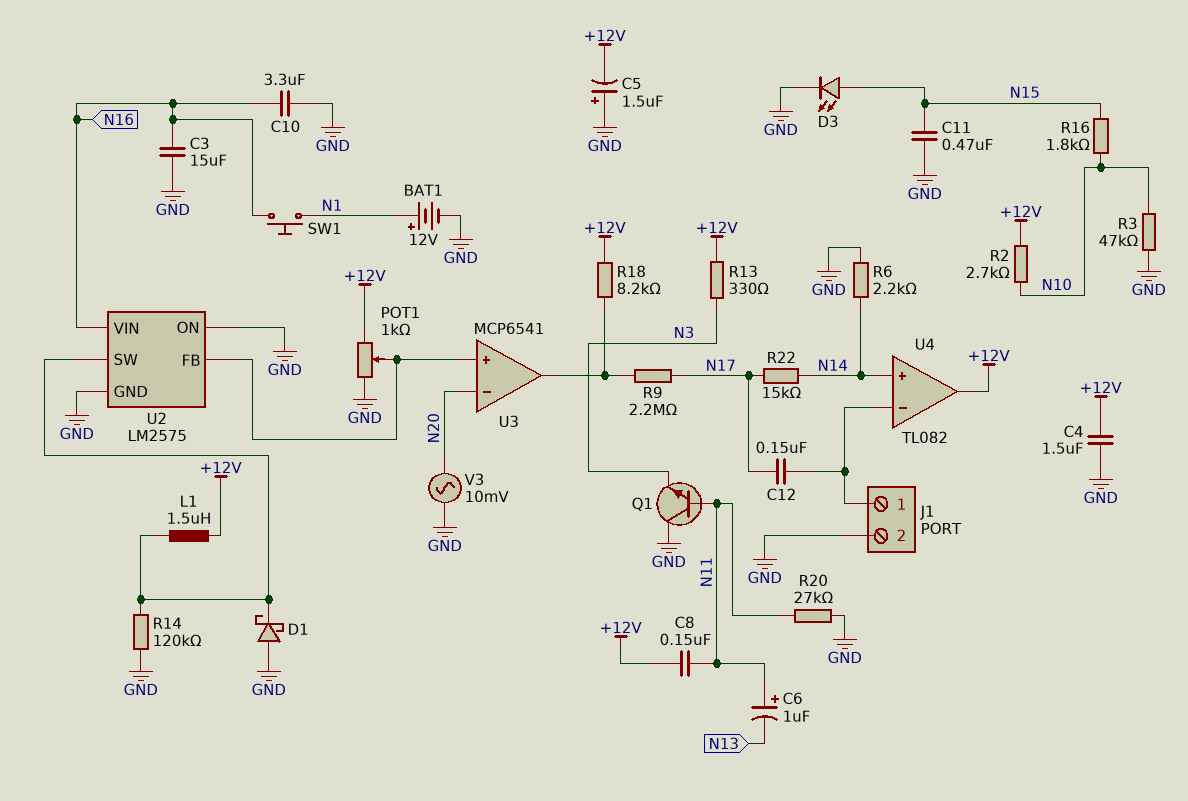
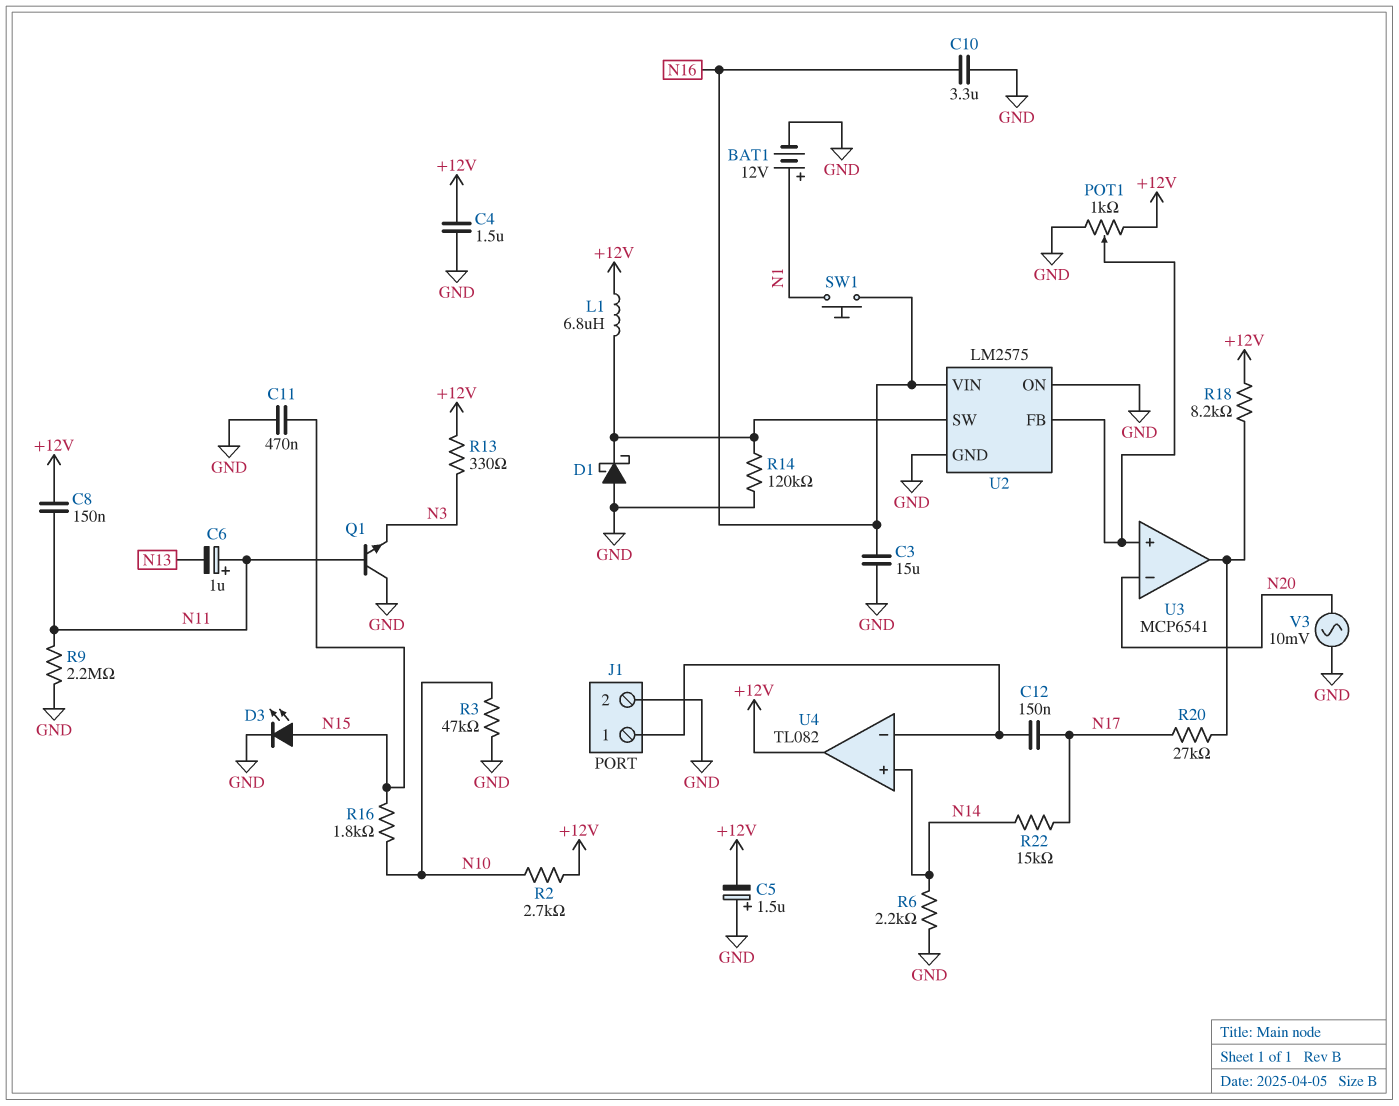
L1: 1.5uH (+12V, U2/SW) -> 6.8uH (+12V, U2/SW)
R9: 2.2M (N17, U3/out) -> 2.2M (GND, N11)
R20: 27k (GND, N11) -> 27k (N17, U3/out)

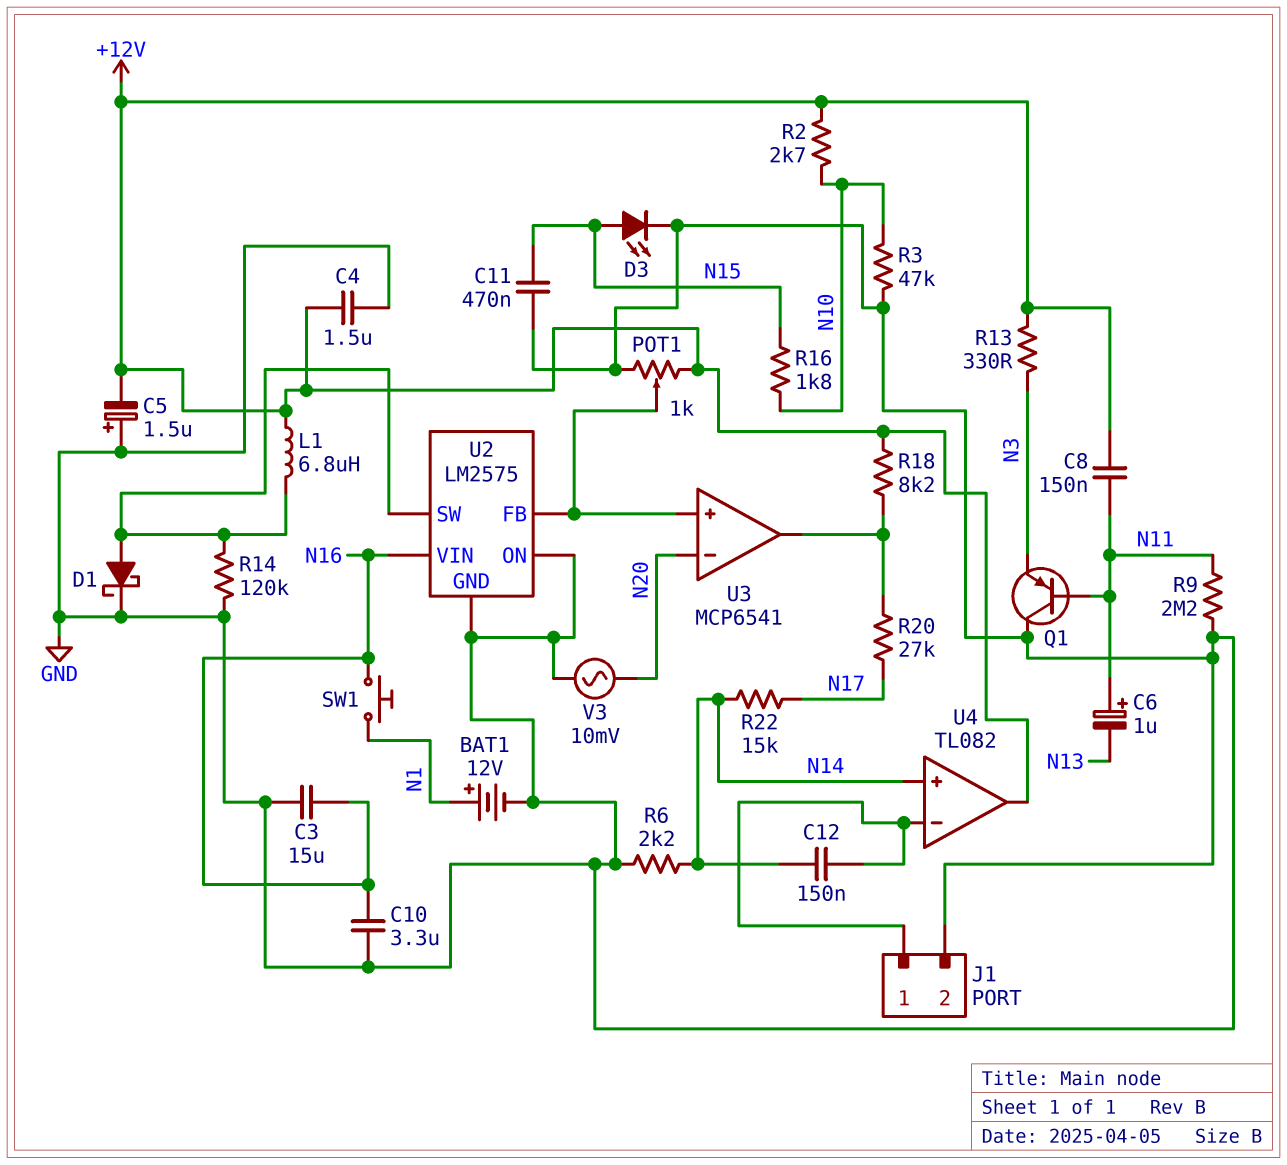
C12: 150nF (J1/1, N17) -> 150nF (J1/1, N14)
D1: schottky (A GND, K U2/SW) -> schottky (A U2/SW, K GND)
Q1: NPN (B N11, C GND, E N3) -> PNP (B N11, C GND, E N3)

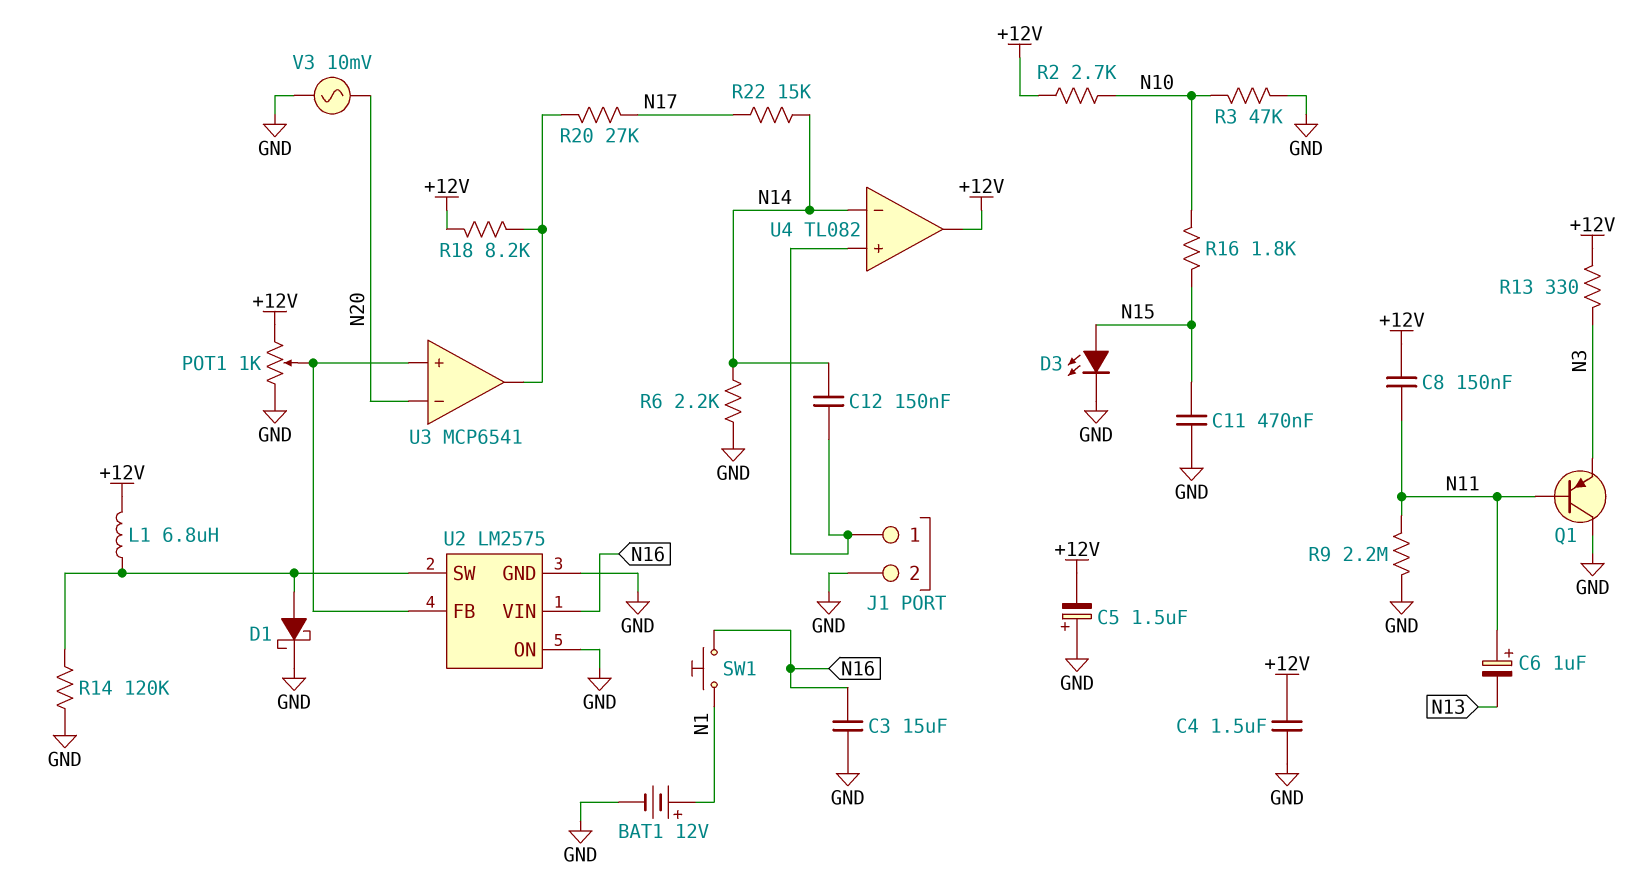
C10: 3.3uF (GND, N16) -> none
U4 pin in+: N14 -> J1/1
U4 pin in-: J1/1 -> N14

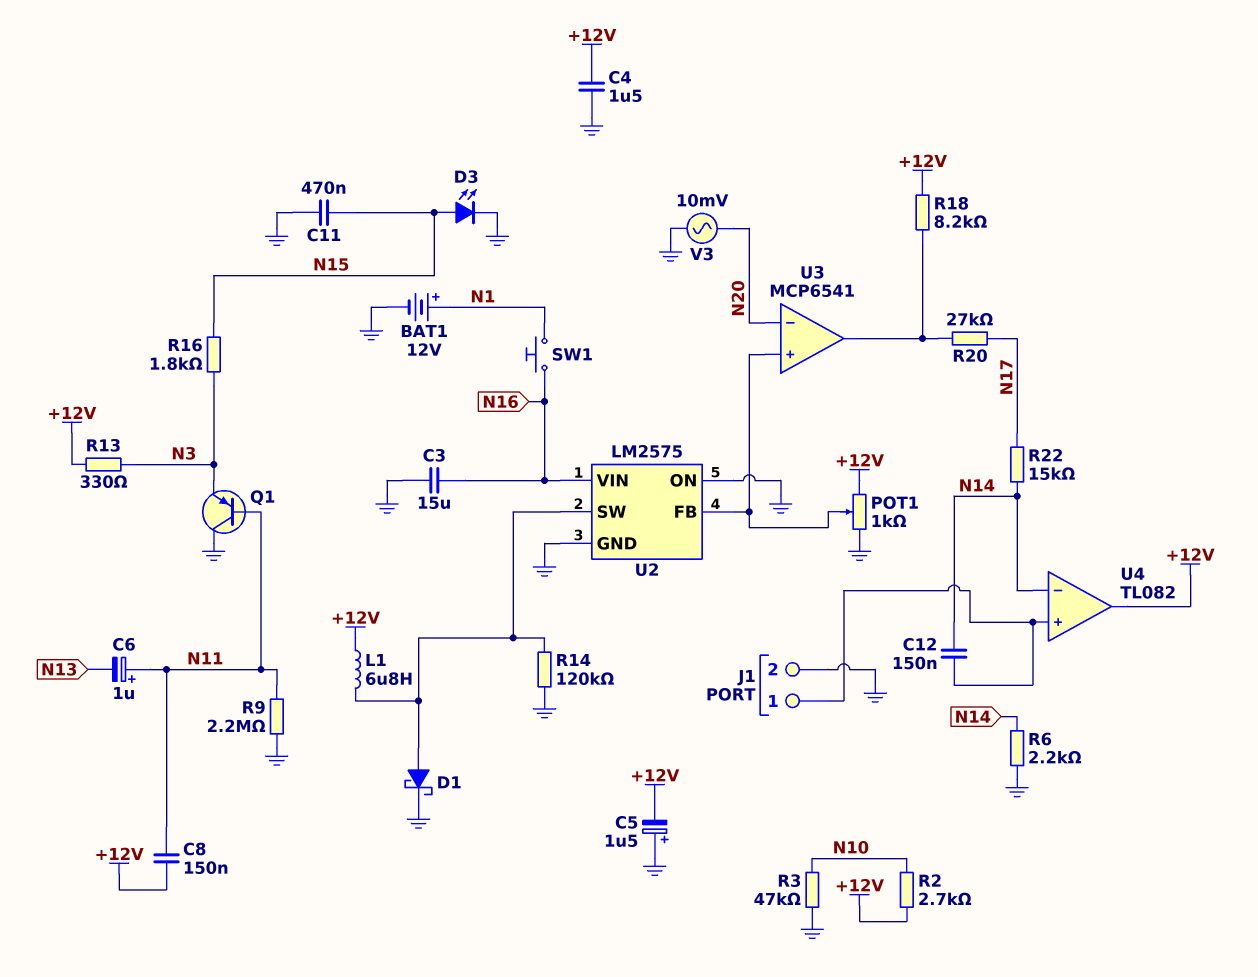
R16: 1.8k (N10, N15) -> 1.8k (N3, N15)

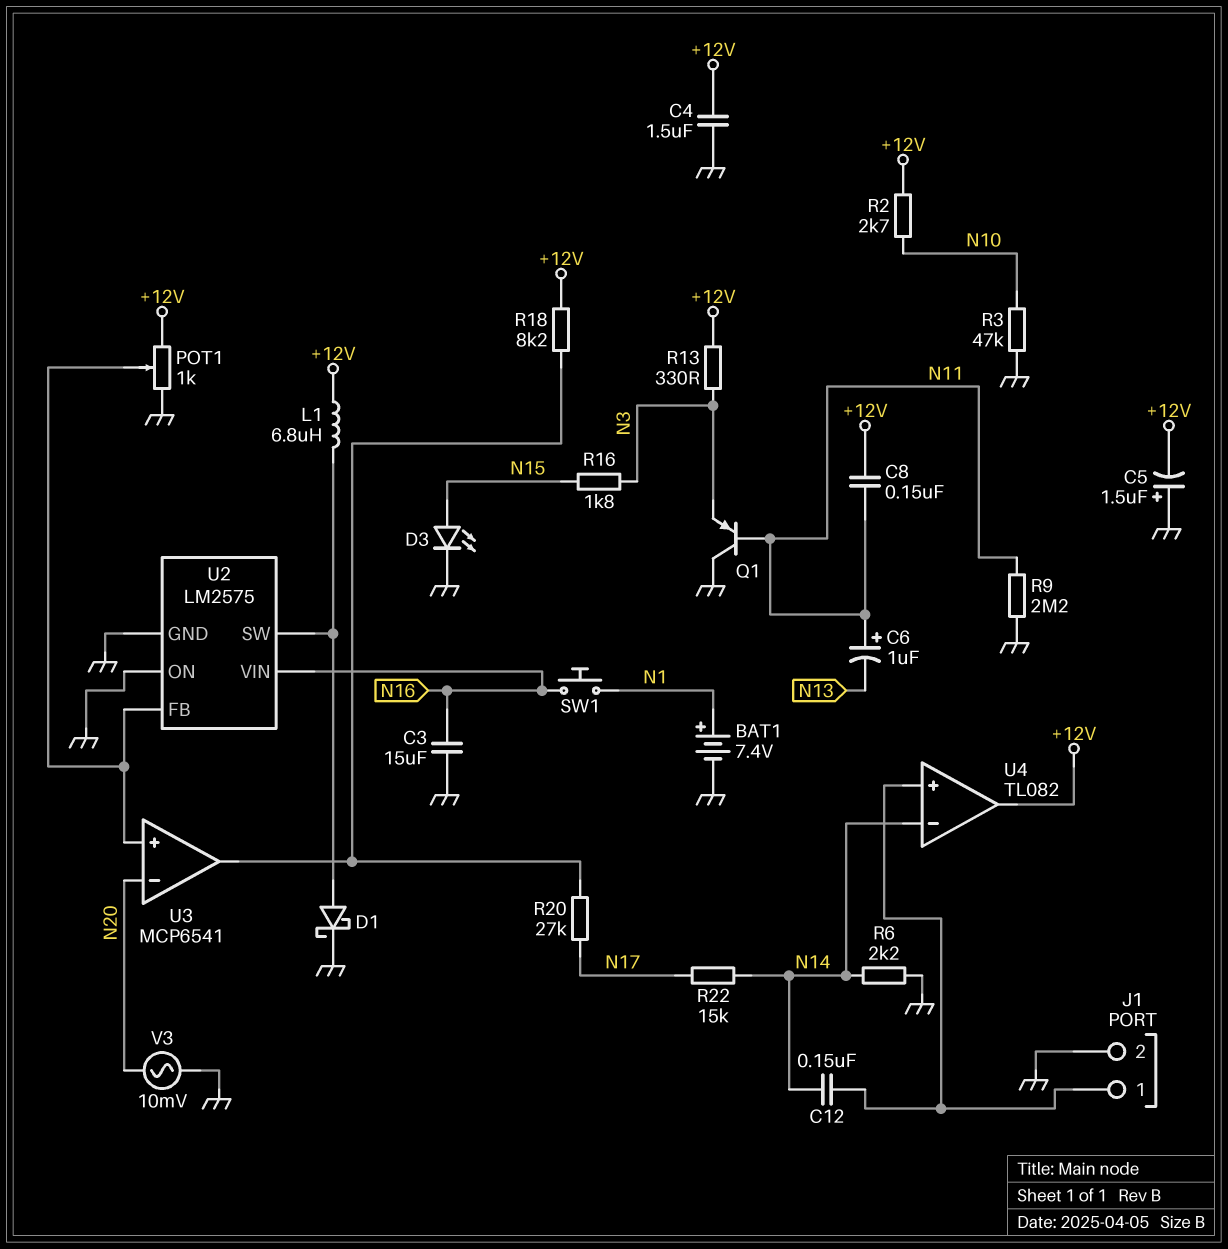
BAT1: 12V (plus N1, minus GND) -> 7.4V (plus N1, minus GND)
C11: 470nF (GND, N15) -> none
R14: 120k (GND, U2/SW) -> none

